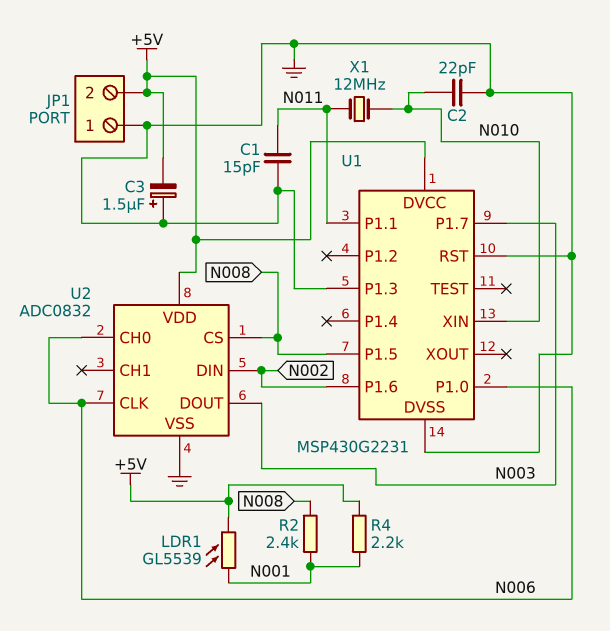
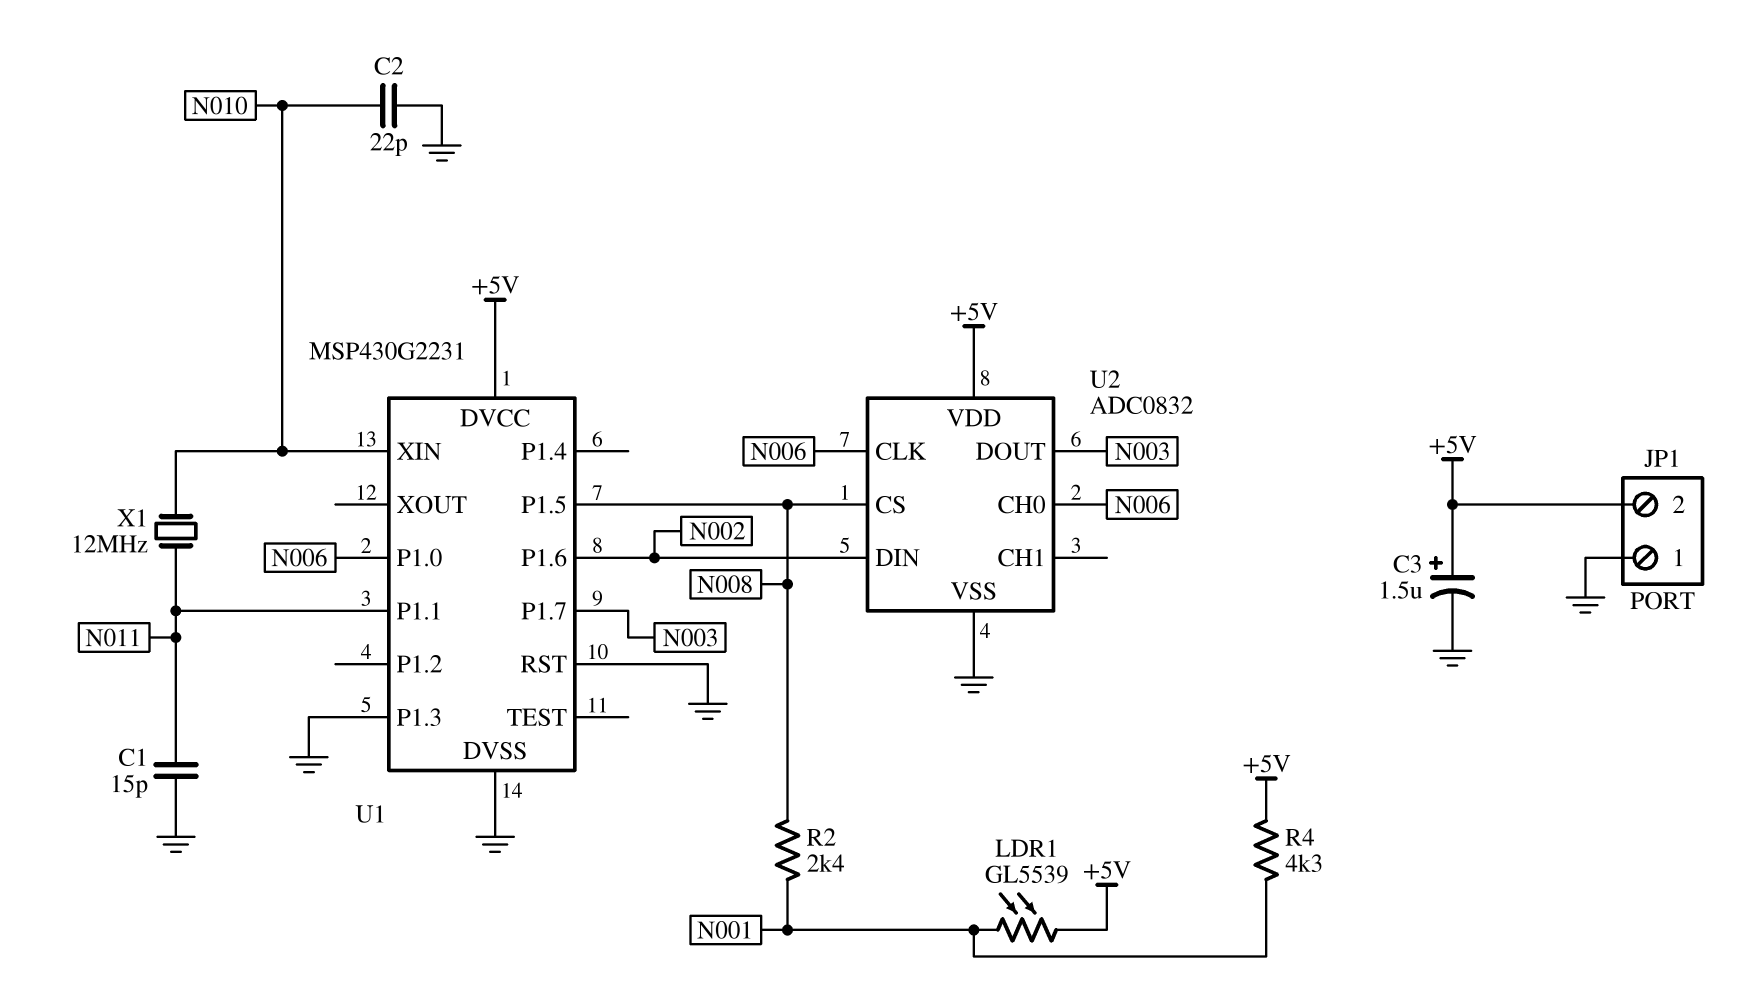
C3: 1.5uF (plus GND, minus +5V) -> 1.5uF (plus +5V, minus GND)
R4: 2.2k (+5V, N001) -> 4.3k (+5V, N001)

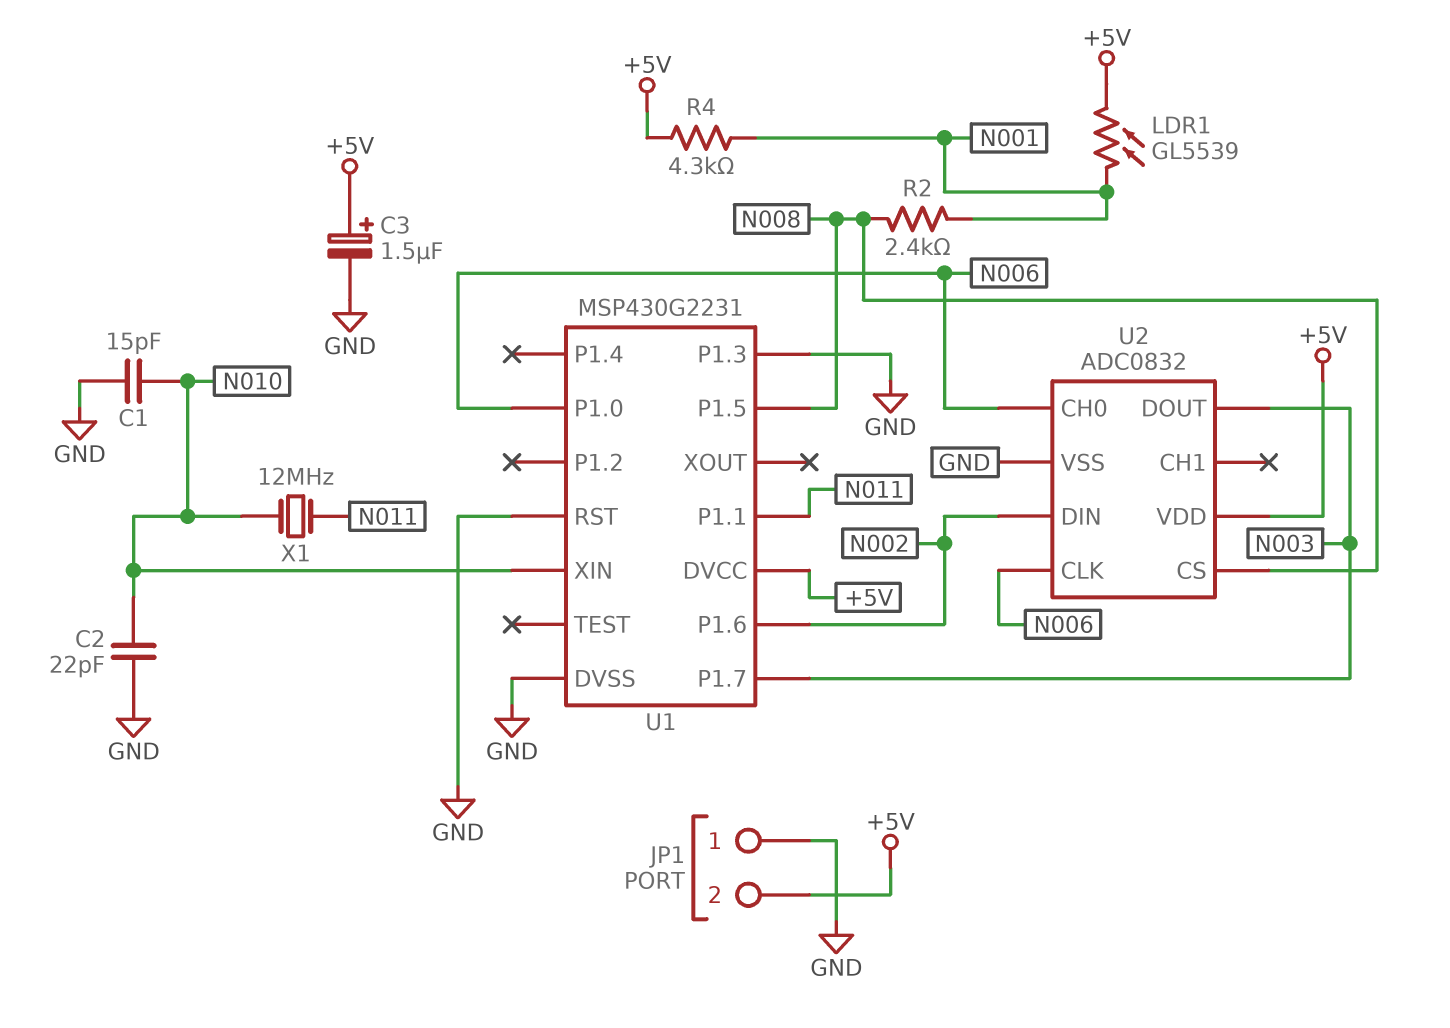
C1: 15pF (GND, N011) -> 15pF (GND, N010)

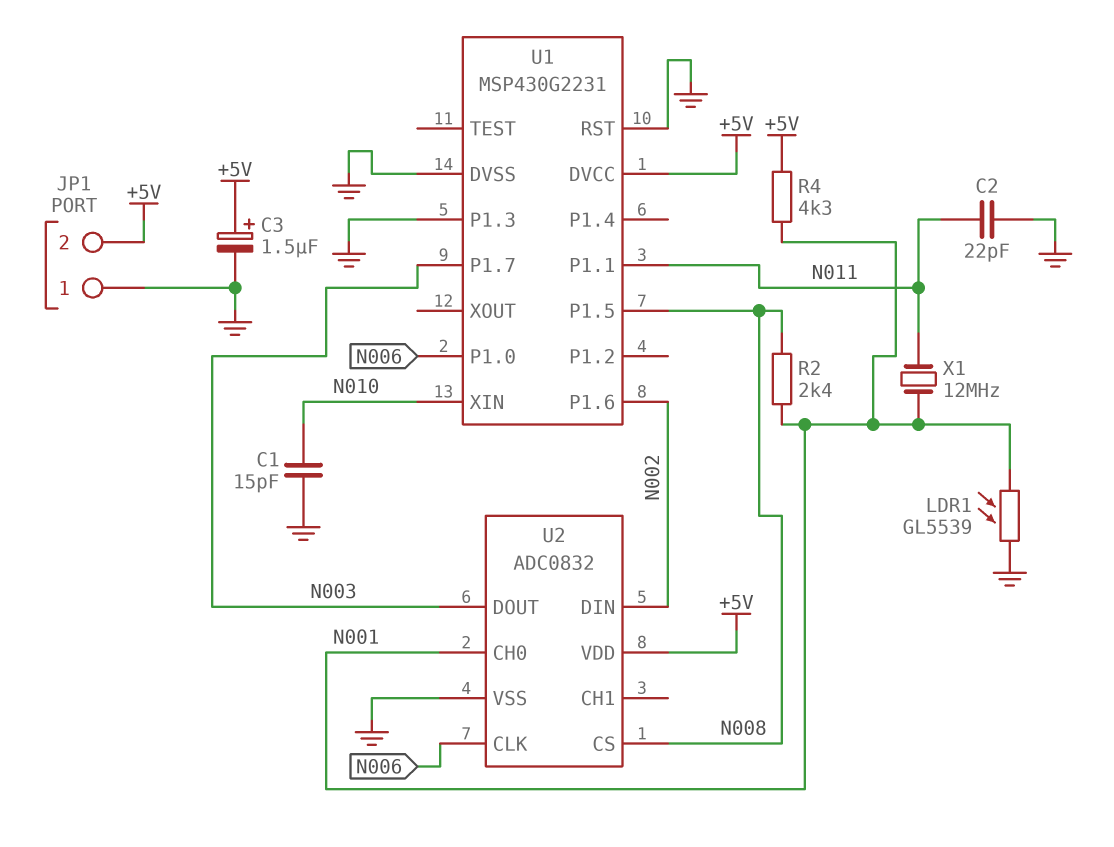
C2: 22pF (GND, N010) -> 22pF (GND, N011)
LDR1: GL5539 (+5V, N001) -> GL5539 (GND, N001)
U2 pin CH0: N006 -> N001
X1: 12MHz (N010, N011) -> 12MHz (N001, N011)

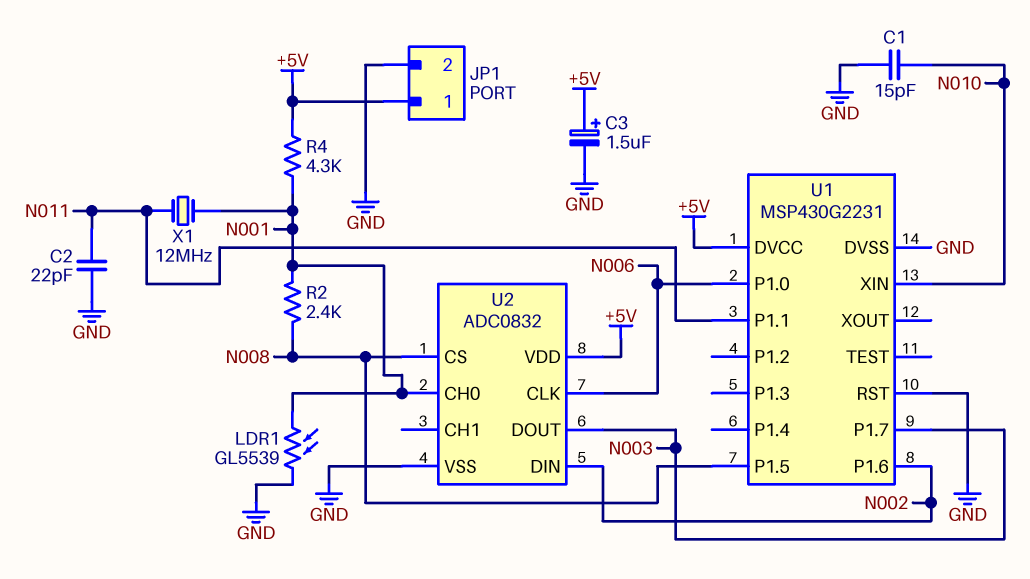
JP1 pin 1: GND -> +5V
JP1 pin 2: +5V -> GND
U1 pin P1.3: GND -> none

